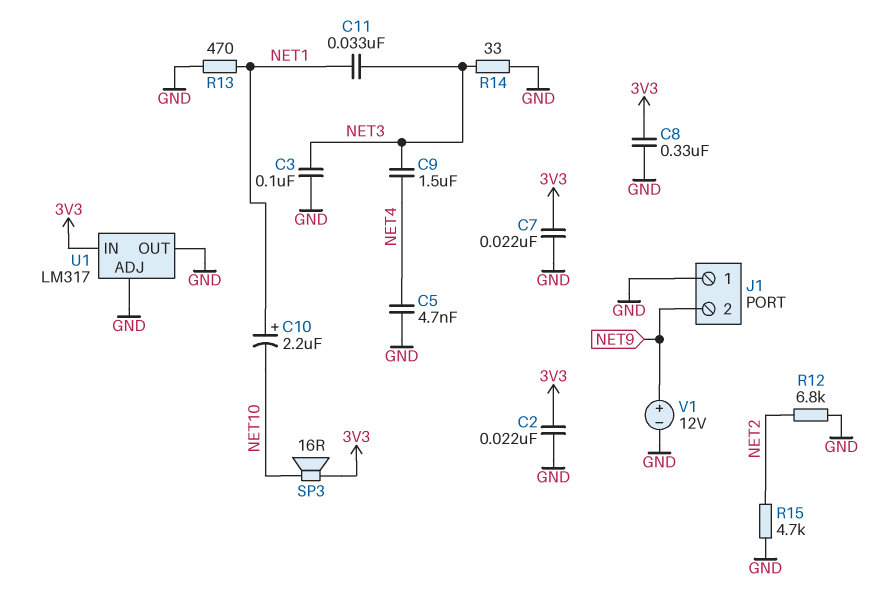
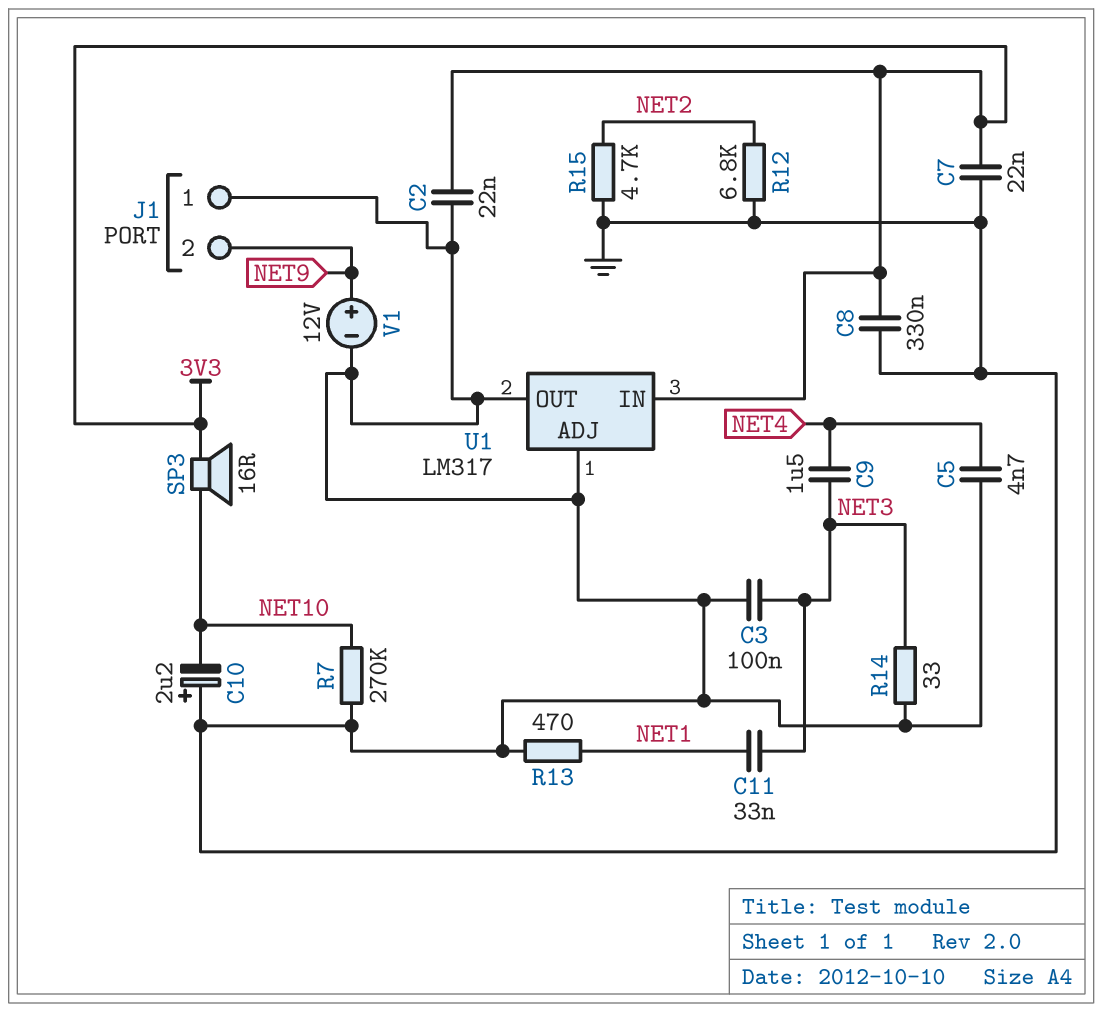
C10: 2.2uF (plus NET1, minus NET10) -> 2.2uF (plus GND, minus NET10)
R7: none -> 270k (GND, NET10)

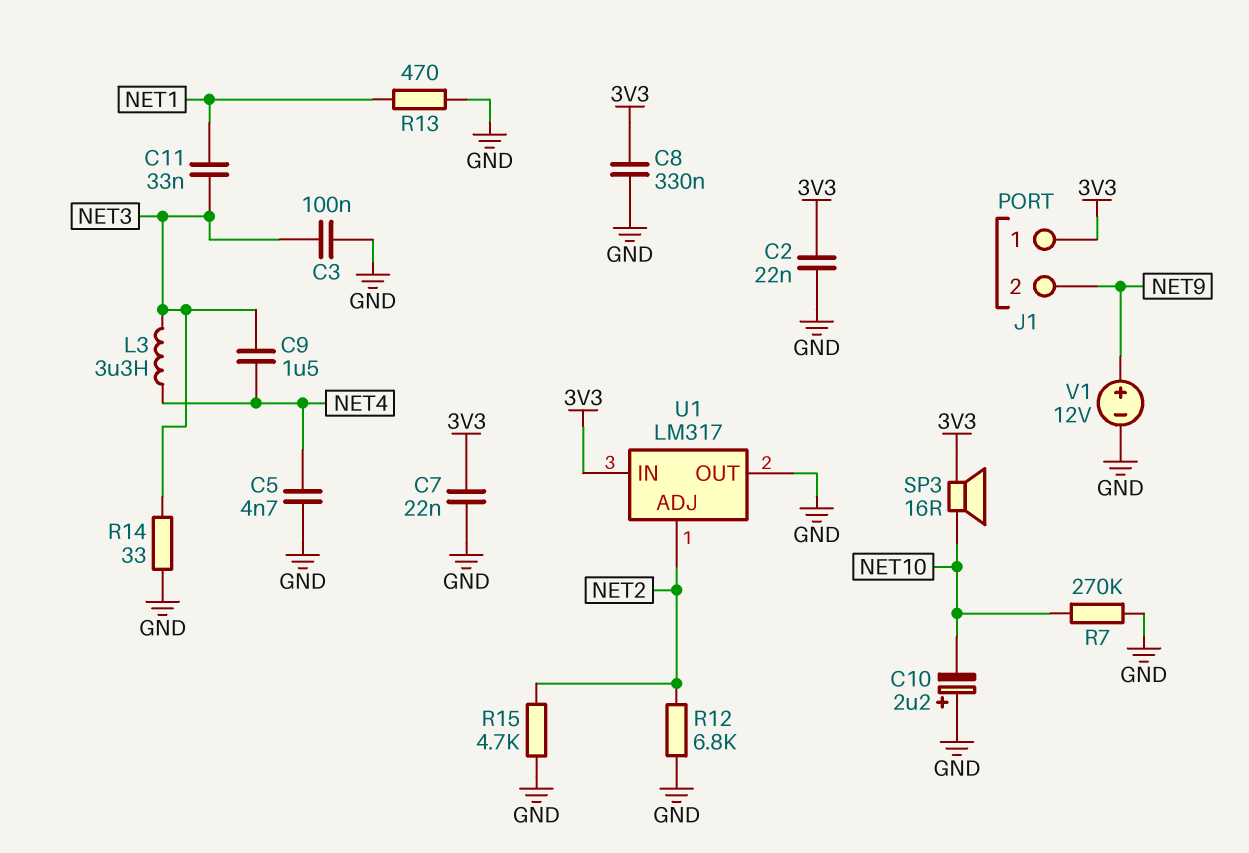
J1 pin 1: GND -> 3V3
L3: none -> 3.3uH (NET3, NET4)
U1 pin ADJ: GND -> NET2

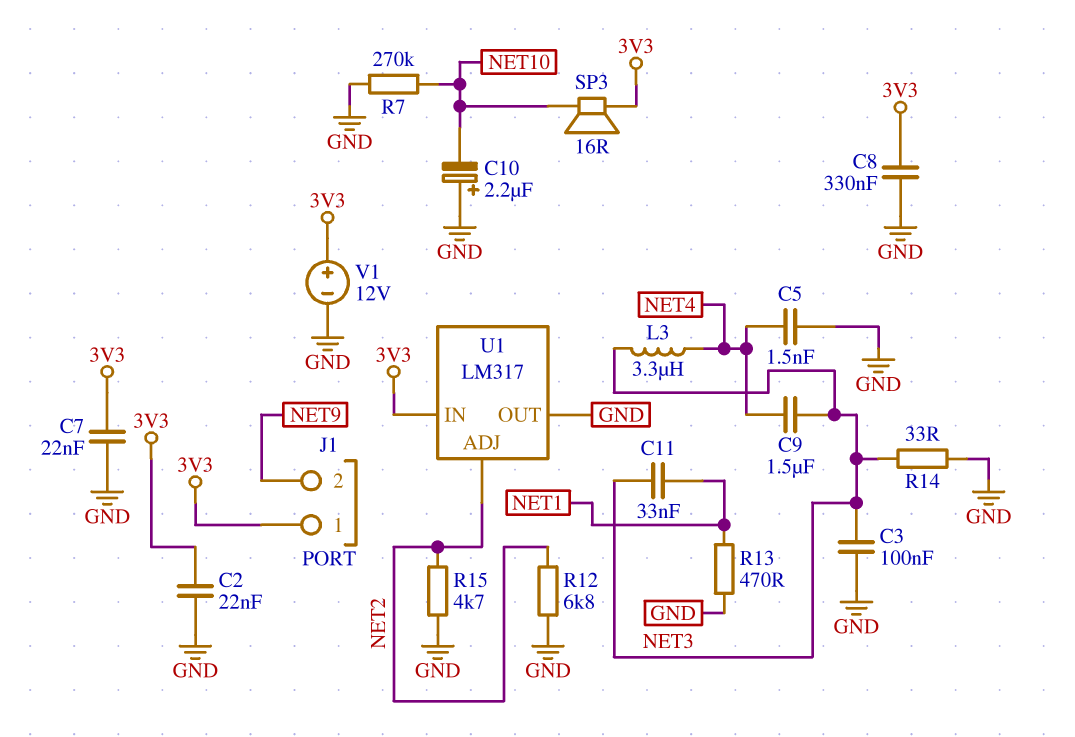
C5: 4.7nF (GND, NET4) -> 1.5nF (GND, NET4)
V1: 12V (plus NET9, minus GND) -> 12V (plus 3V3, minus GND)

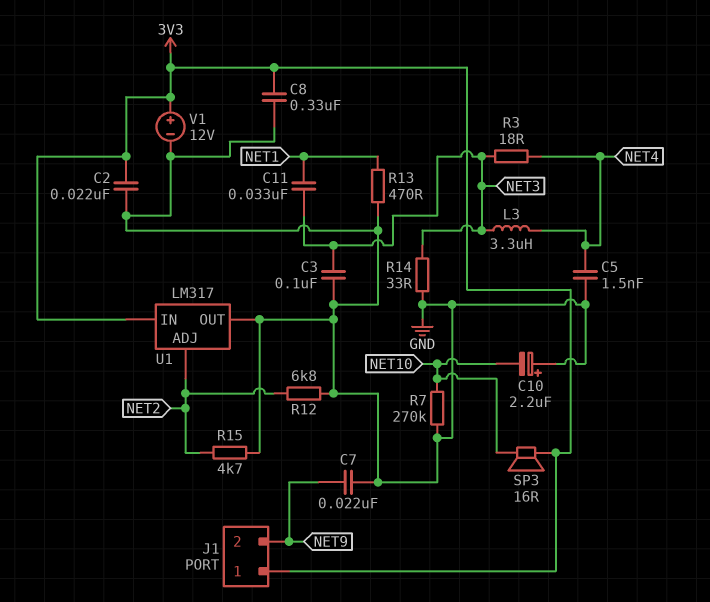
C7: 22nF (3V3, GND) -> 22nF (GND, NET9)
C9: 1.5uF (NET3, NET4) -> none
R3: none -> 18 (NET3, NET4)

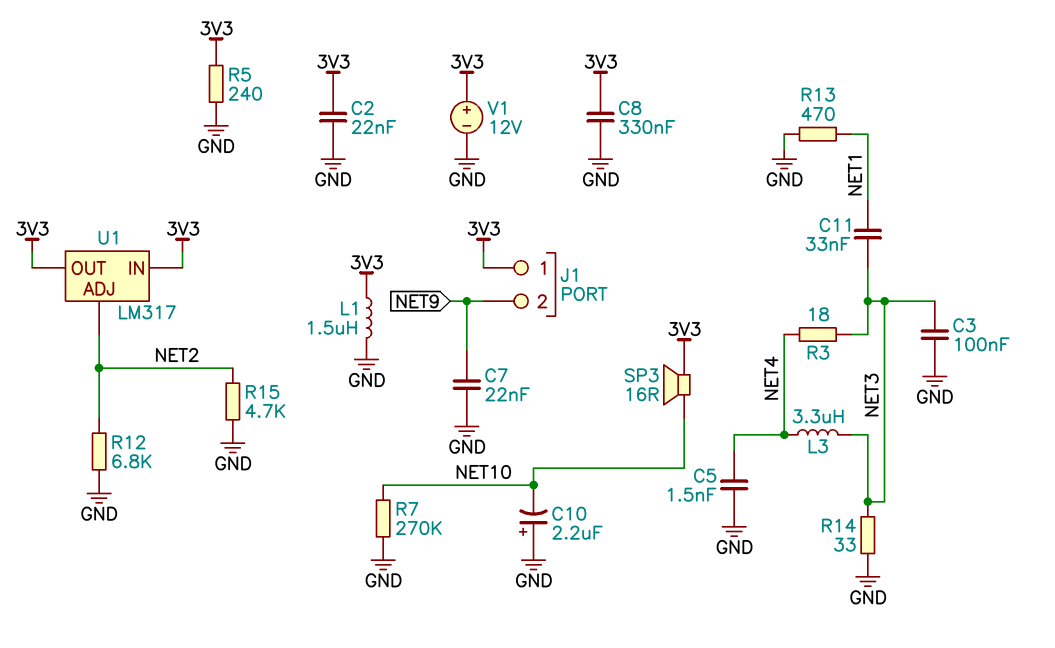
L1: none -> 1.5uH (3V3, GND)
R5: none -> 240 (3V3, GND)
U1 pin OUT: GND -> 3V3

